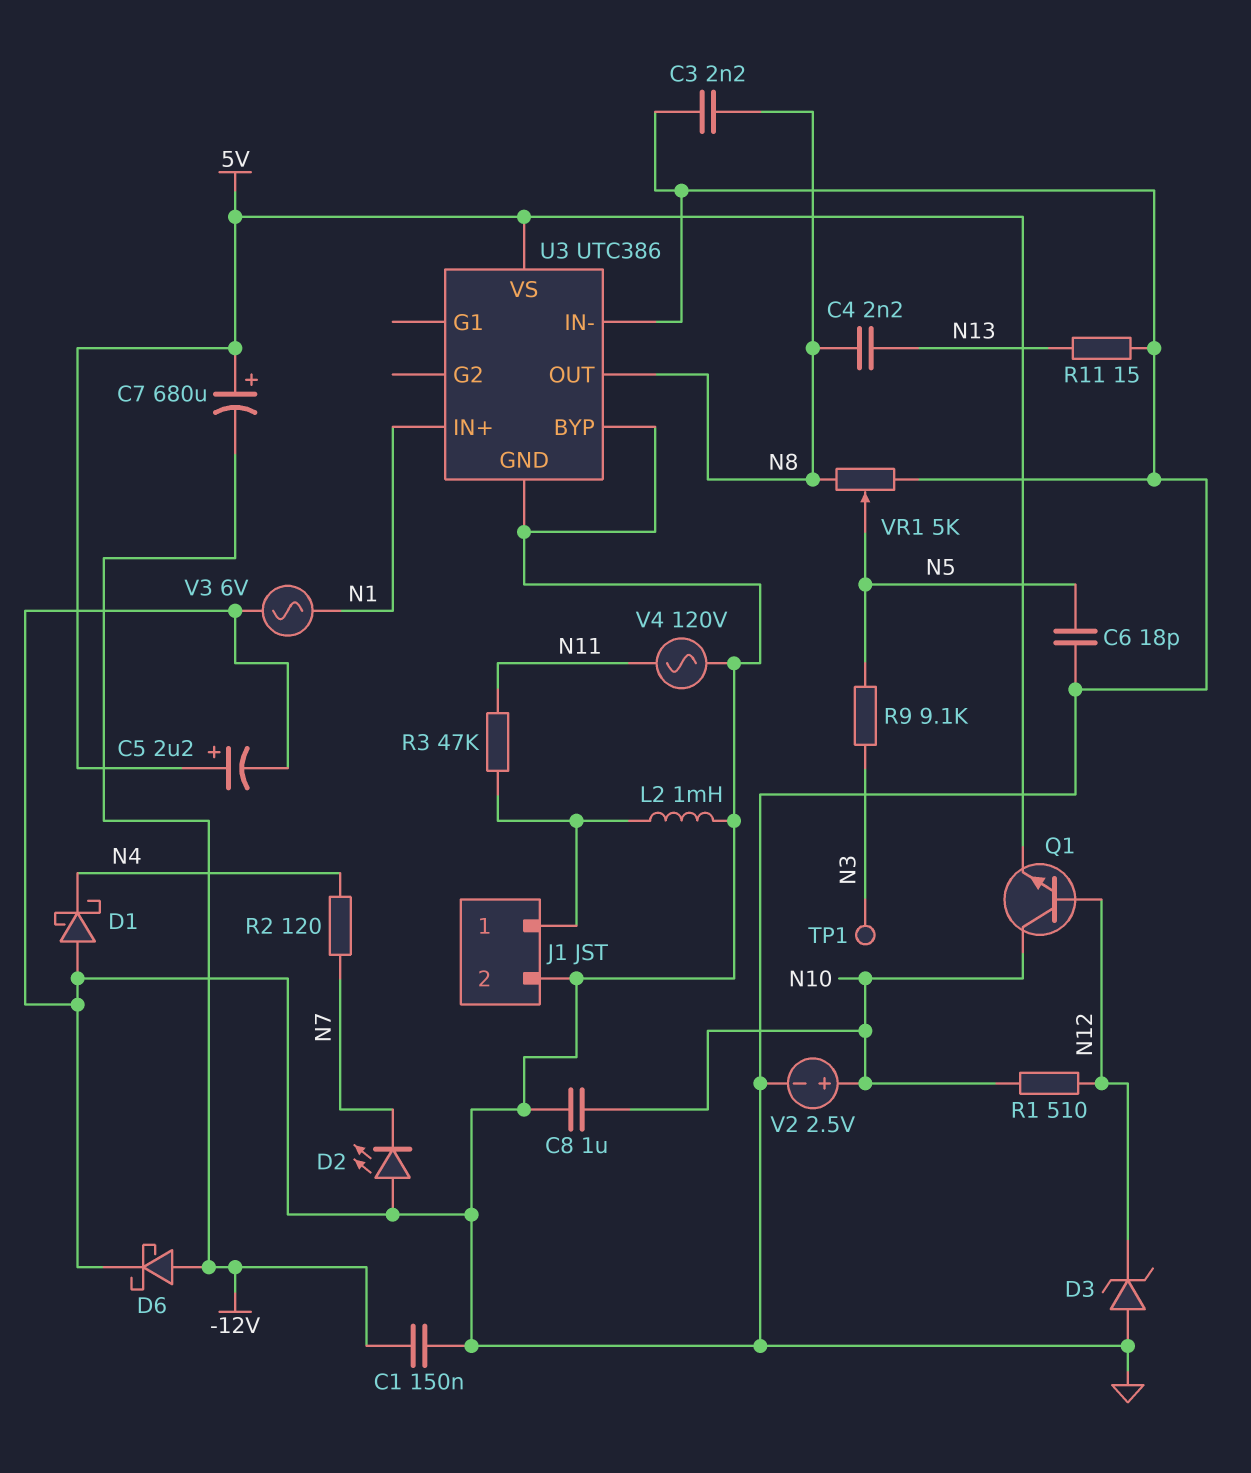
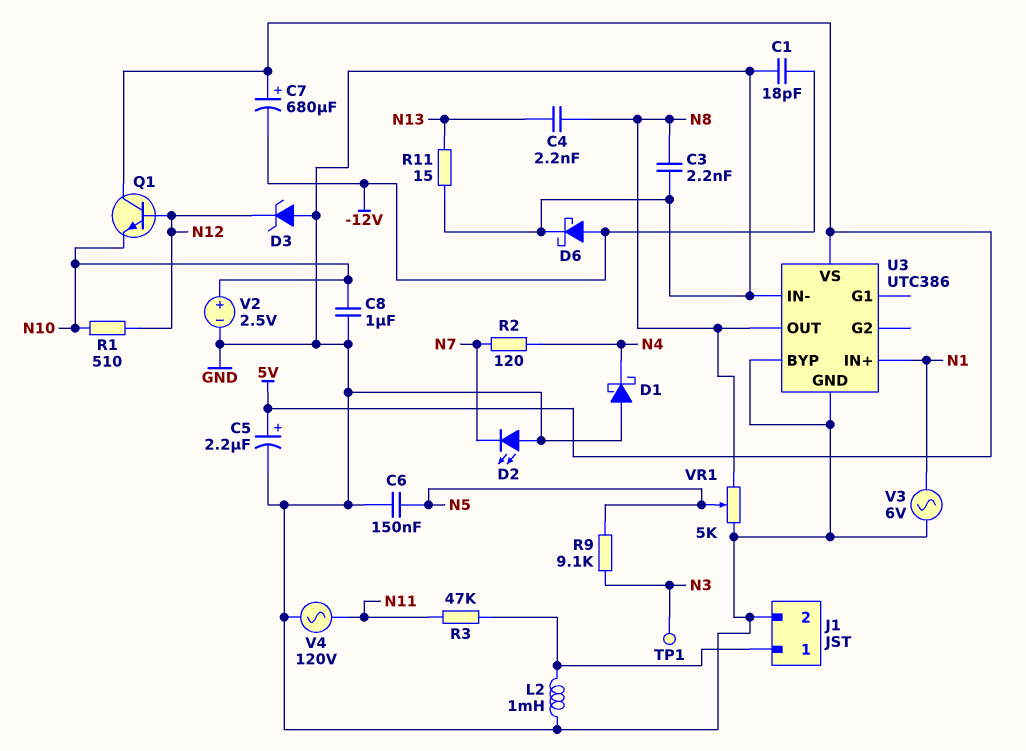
C1: 150nF (-12V, GND) -> 18pF (-12V, GND)
C6: 18pF (GND, N5) -> 150nF (GND, N5)
Q1: NPN (B N12, C N10, E 5V) -> NPN (B N12, C 5V, E N10)

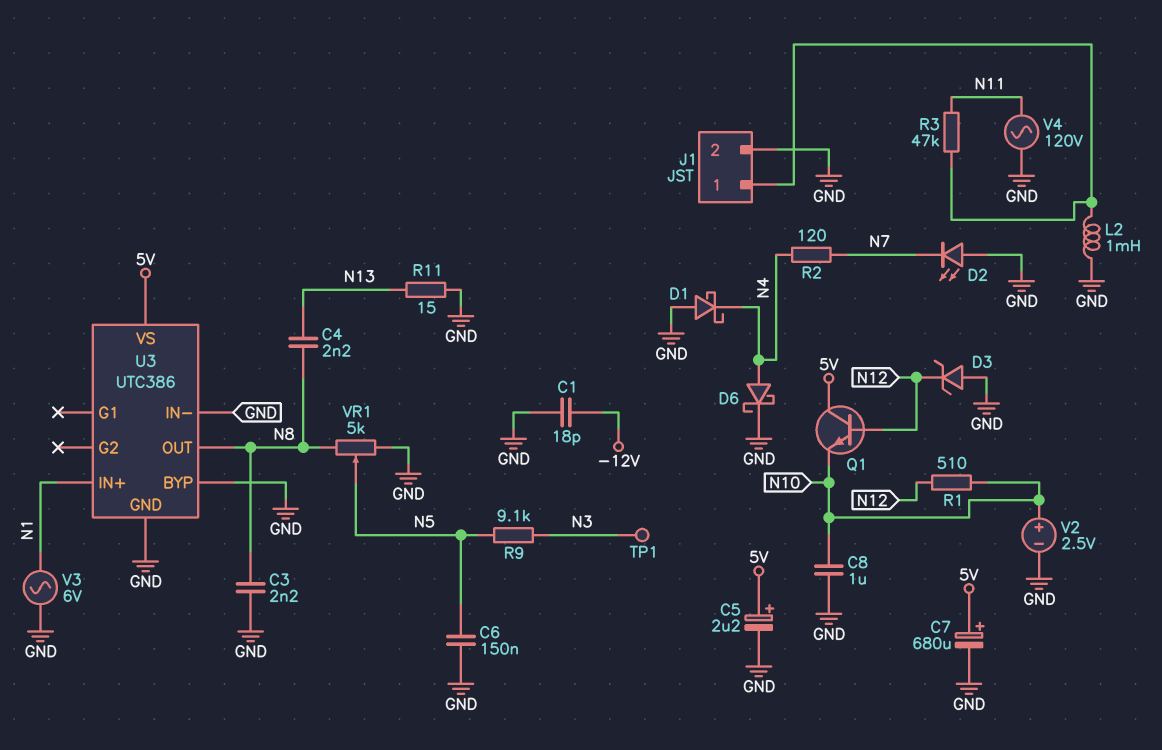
C7: 680uF (plus 5V, minus -12V) -> 680uF (plus 5V, minus GND)
D6: schottky (A -12V, K GND) -> schottky (A N4, K GND)

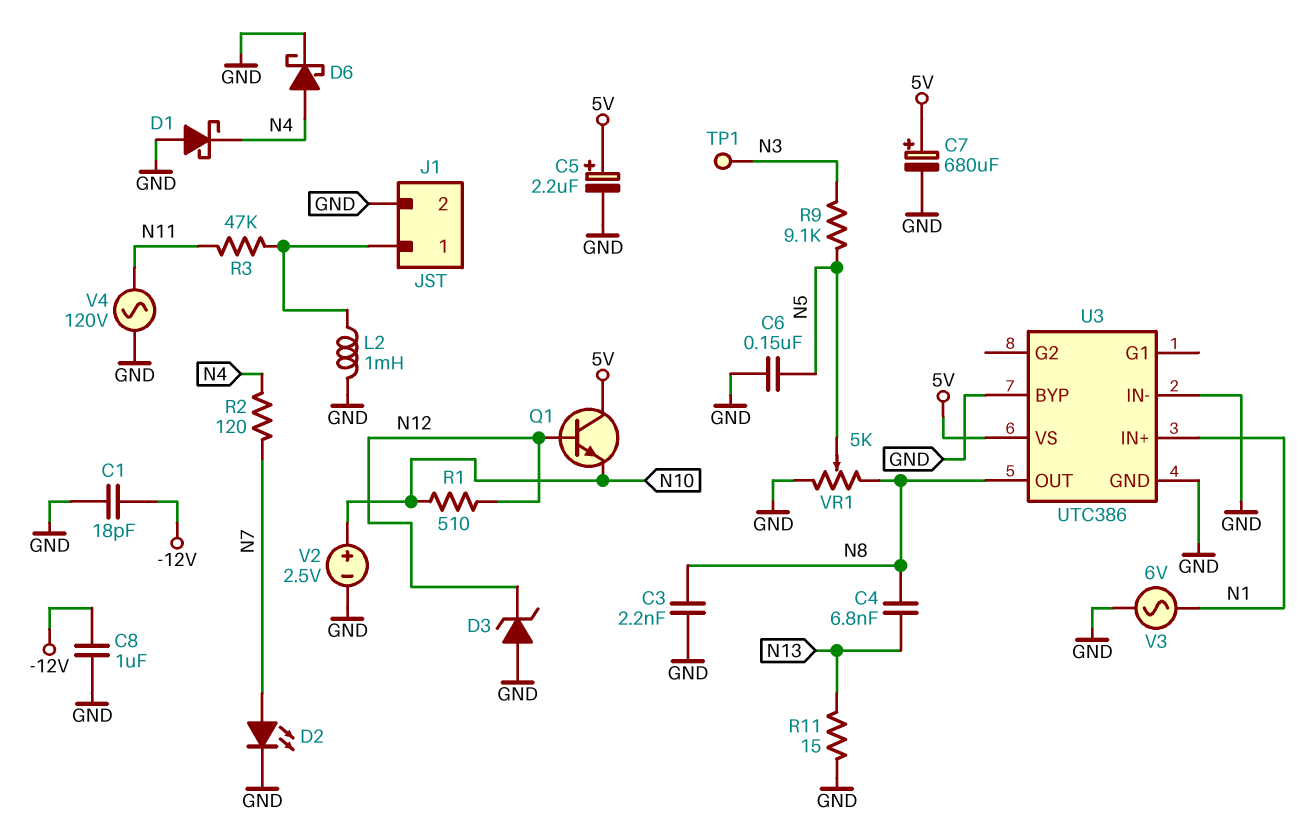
C4: 2.2nF (N8, N13) -> 6.8nF (N8, N13)
C8: 1uF (GND, N10) -> 1uF (-12V, GND)
D2: LED (A GND, K N7) -> LED (A N7, K GND)

